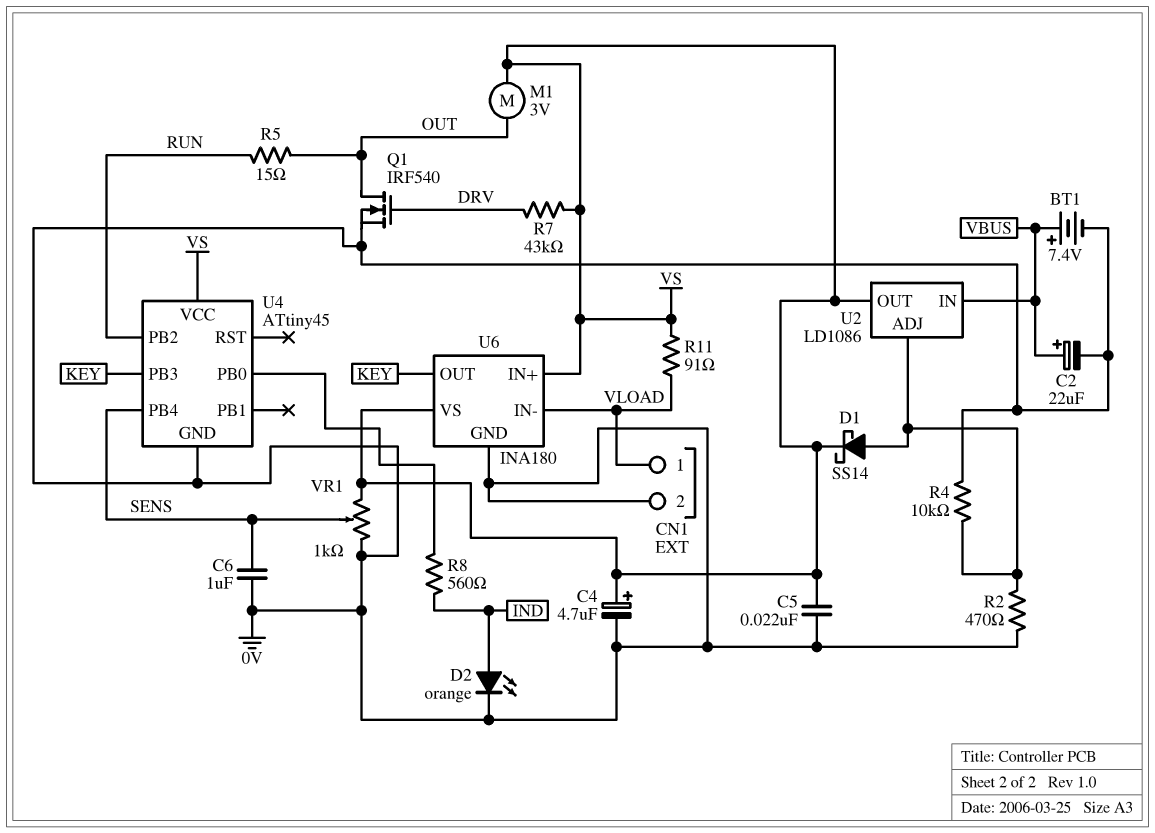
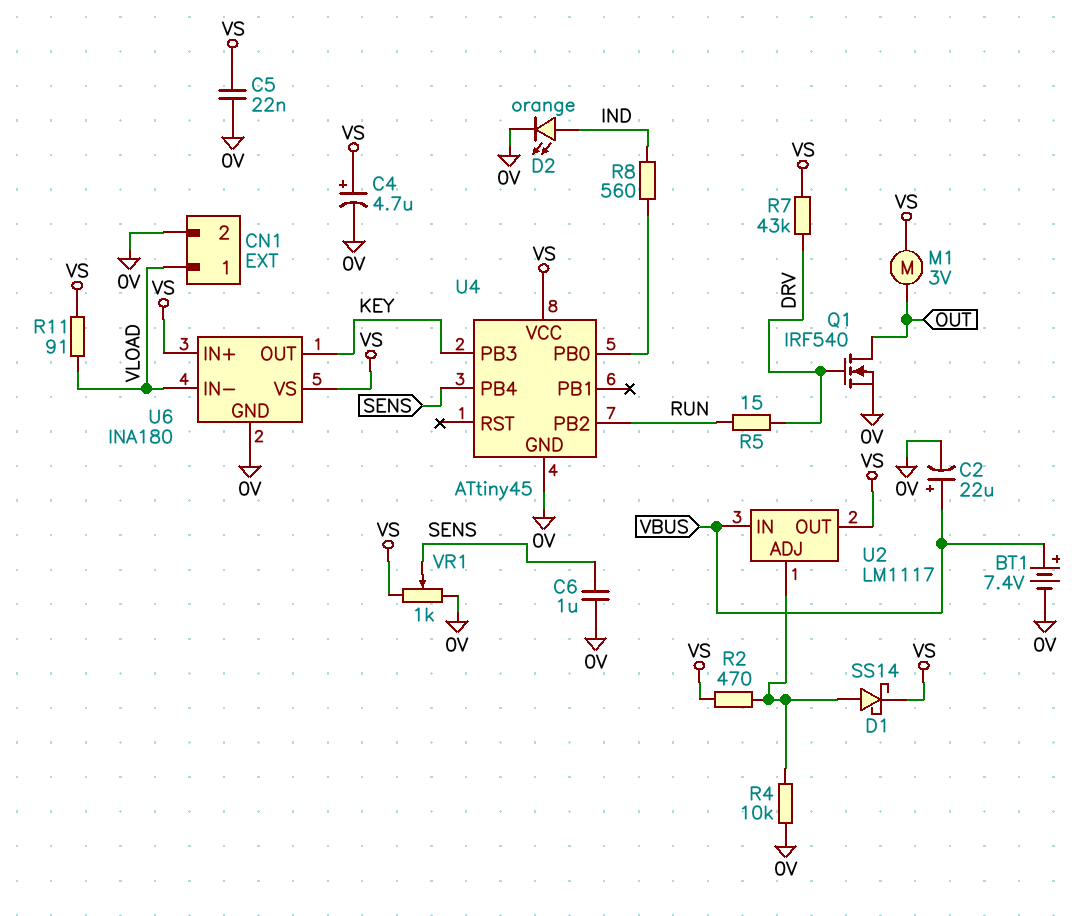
R2: 470 (0V, U2/ADJ) -> 470 (U2/ADJ, VS)
R5: 15 (OUT, RUN) -> 15 (DRV, RUN)
U2: LD1086 -> LM1117

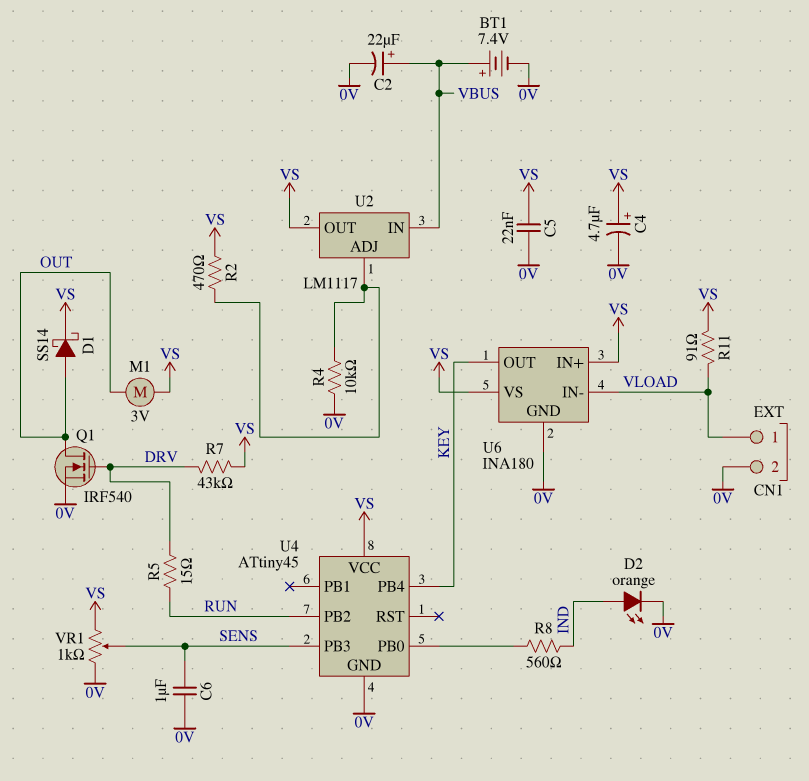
D1: schottky SS14 (A U2/ADJ, K VS) -> schottky SS14 (A OUT, K VS)
U4 pin PB3: KEY -> SENS
U4 pin PB4: SENS -> KEY

